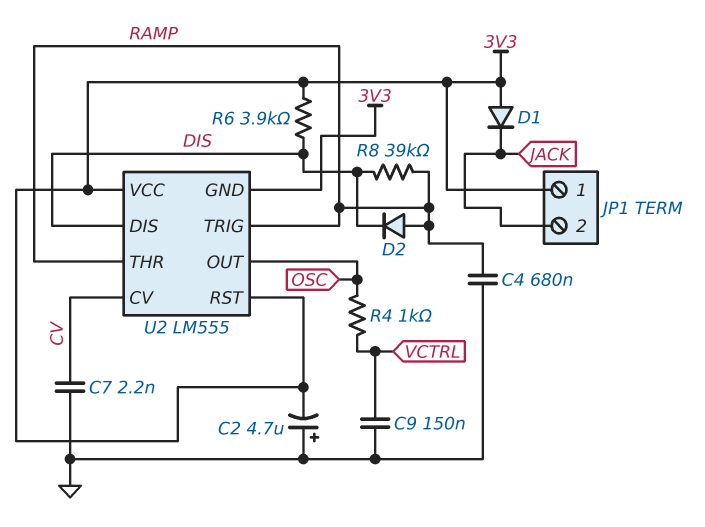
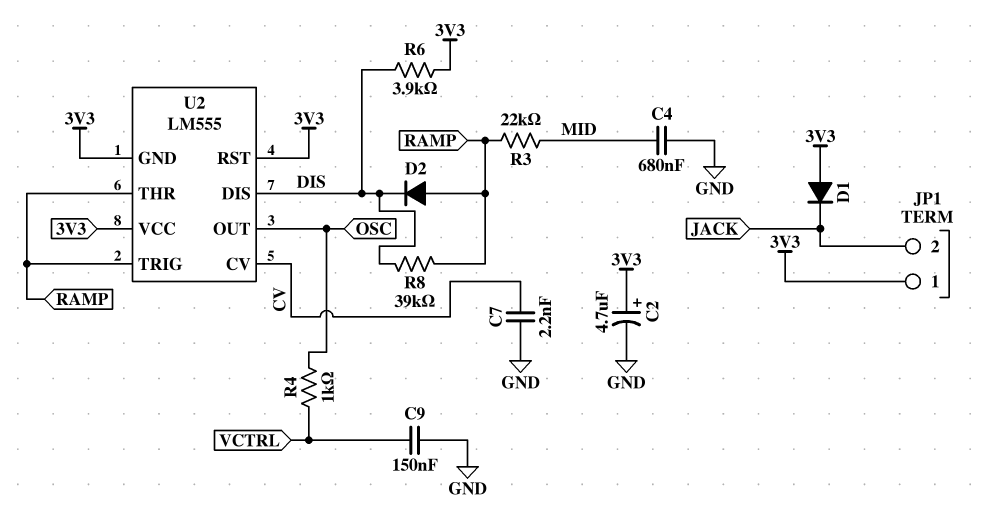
C2: 4.7uF (plus GND, minus 3V3) -> 4.7uF (plus 3V3, minus GND)
C4: 680nF (GND, RAMP) -> 680nF (GND, MID)
R3: none -> 22k (MID, RAMP)

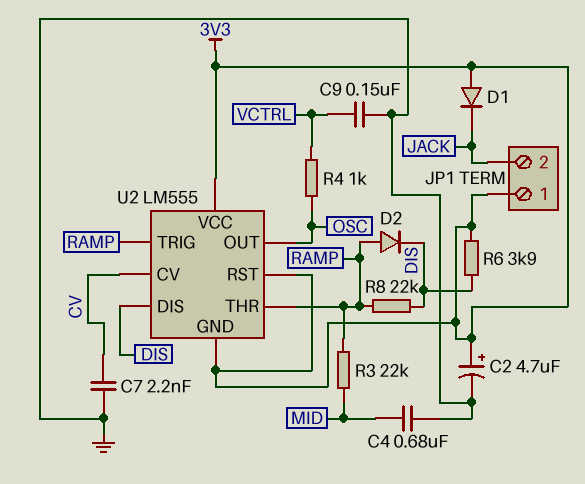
R8: 39k (DIS, RAMP) -> 22k (DIS, RAMP)

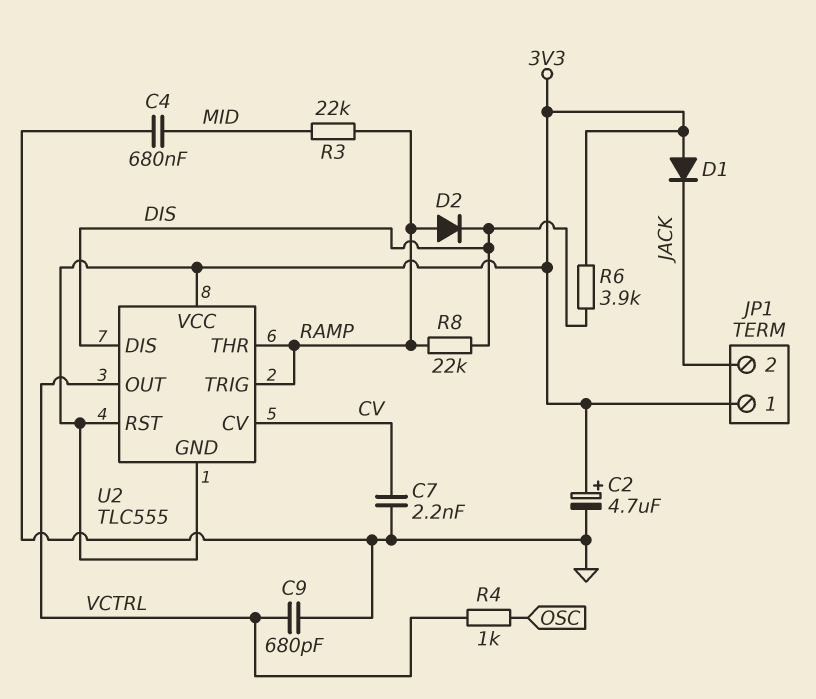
C9: 150nF (GND, VCTRL) -> 680pF (GND, VCTRL)
U2: LM555 -> TLC555
U2 pin OUT: OSC -> VCTRL

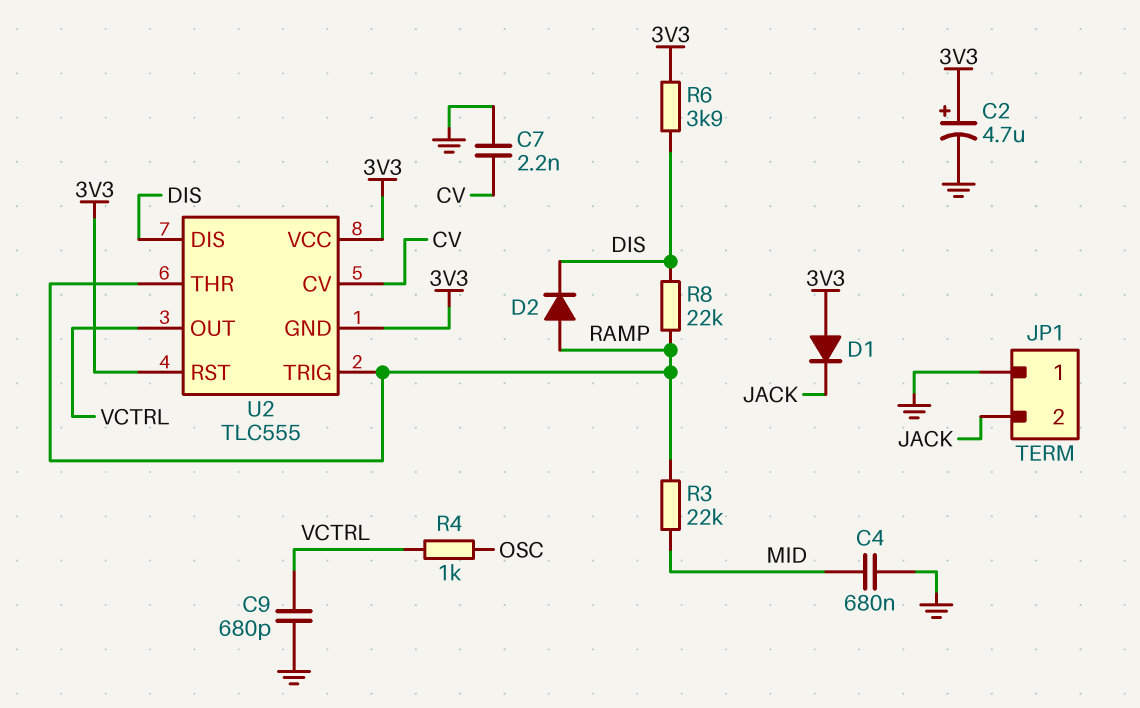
JP1 pin 1: 3V3 -> GND

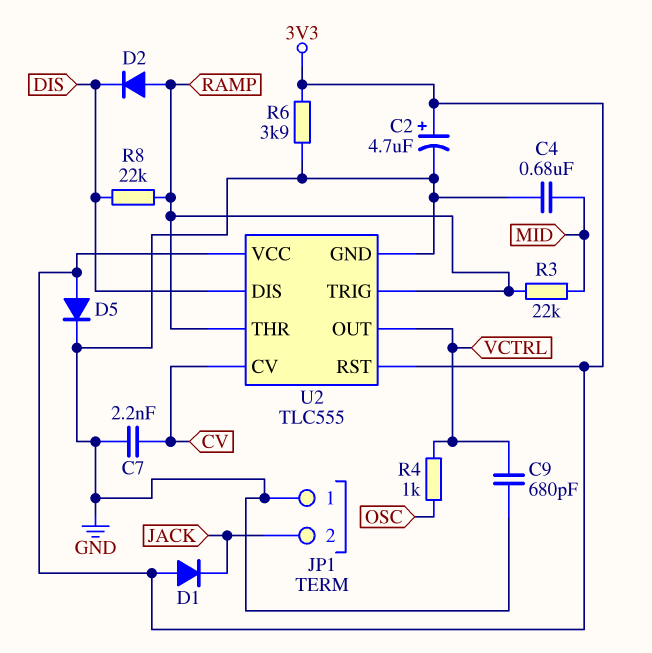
D5: none -> diode (A 3V3, K GND)
R6: 3.9k (3V3, DIS) -> 3.9k (3V3, GND)
U2 pin GND: 3V3 -> GND

